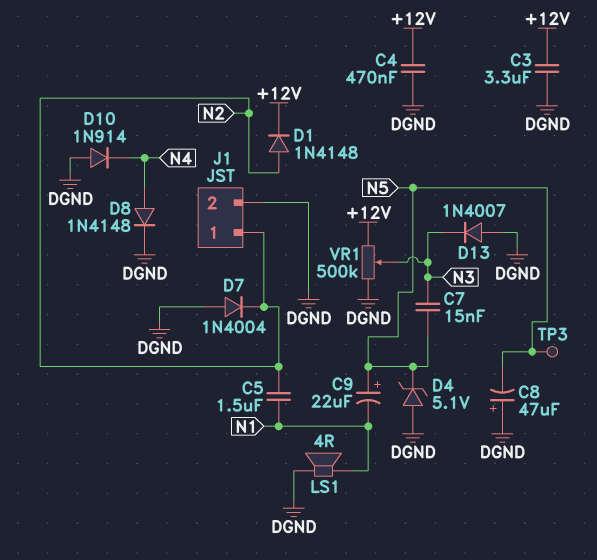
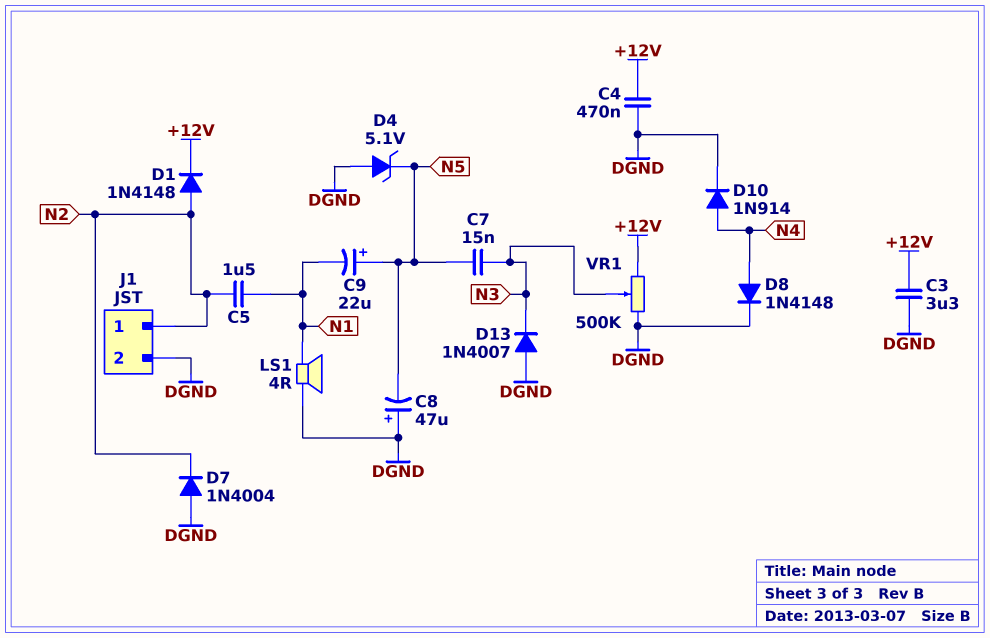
D10: diode 1N914 (A DGND, K N4) -> diode 1N914 (A N4, K DGND)
TP3: test point (N5) -> none

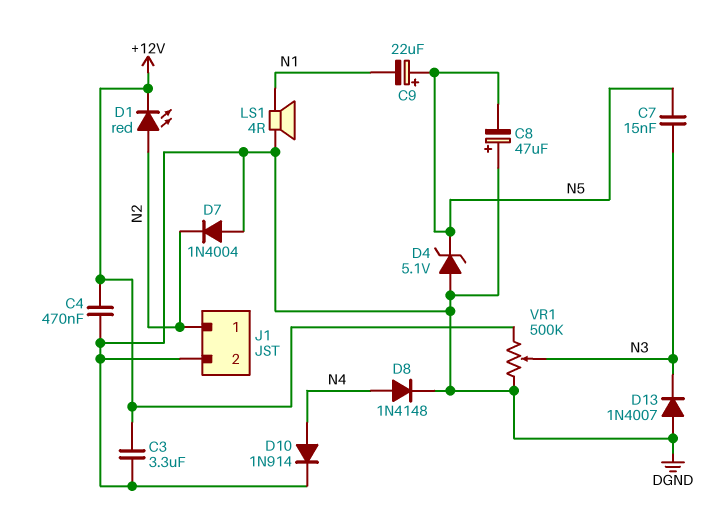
C5: 1.5uF (N1, N2) -> none
D1: diode 1N4148 (A N2, K +12V) -> LED red (A N2, K +12V)

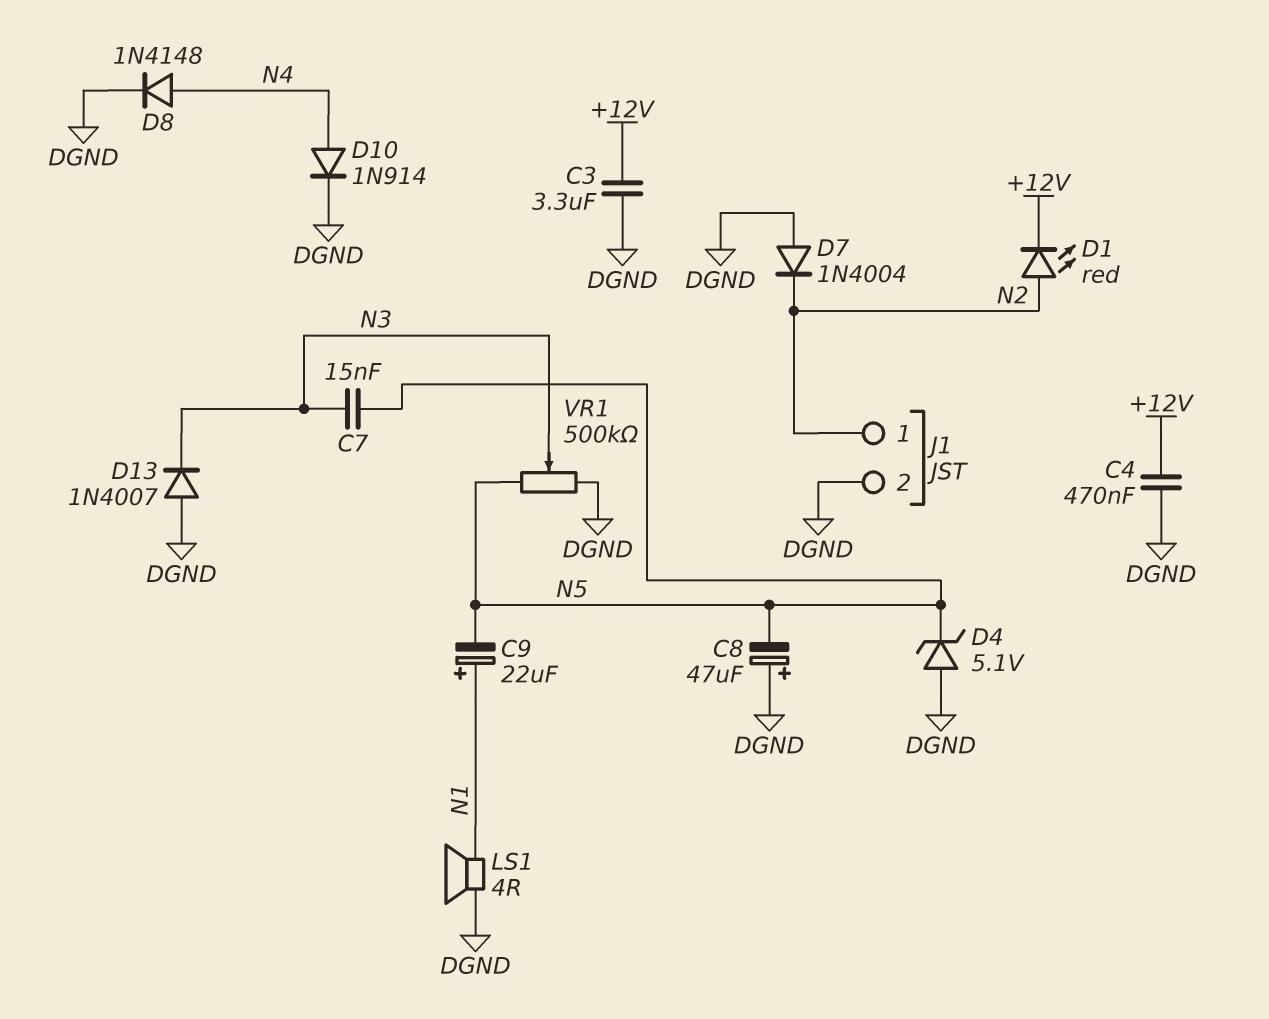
C9: 22uF (plus N5, minus N1) -> 22uF (plus N1, minus N5)
VR1: 500k (+12V, DGND, wiper N3) -> 500k (DGND, N5, wiper N3)

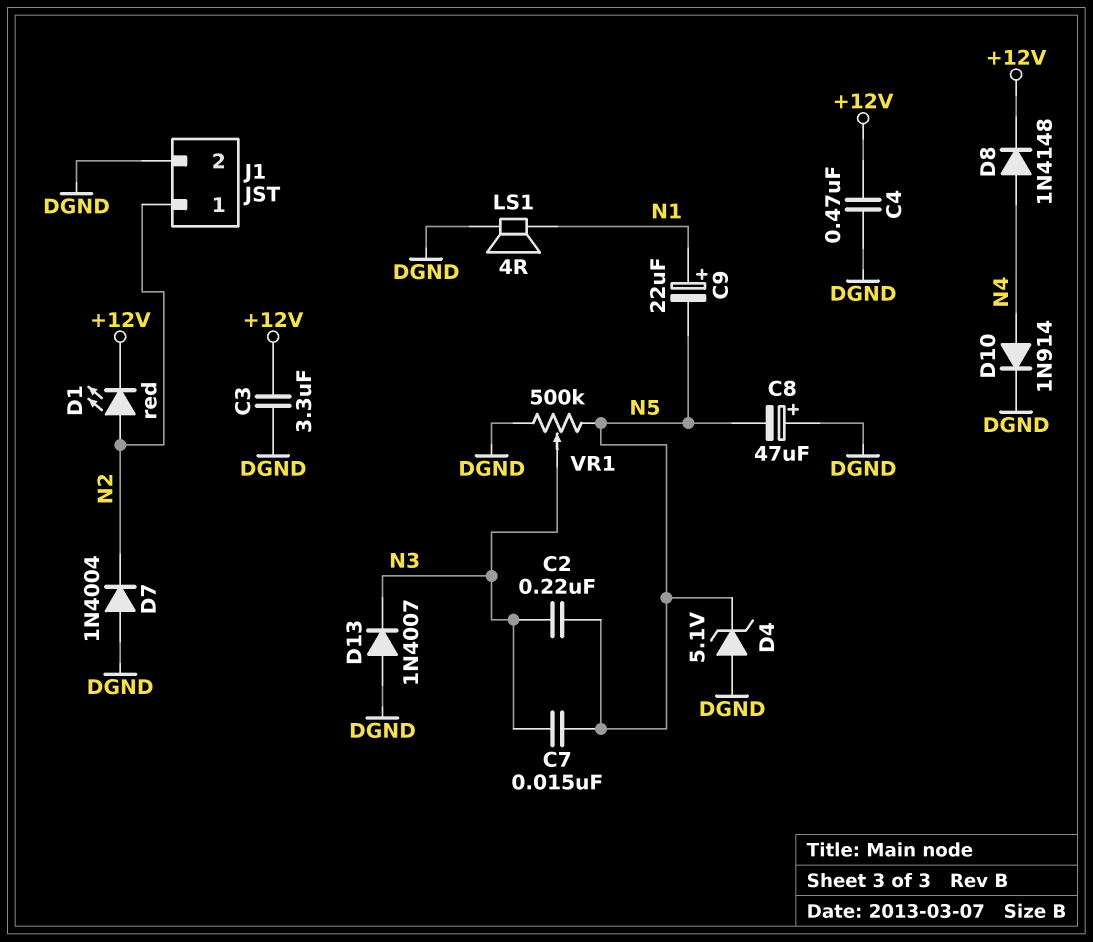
C2: none -> 220nF (N3, N5)
D8: diode 1N4148 (A N4, K DGND) -> diode 1N4148 (A N4, K +12V)

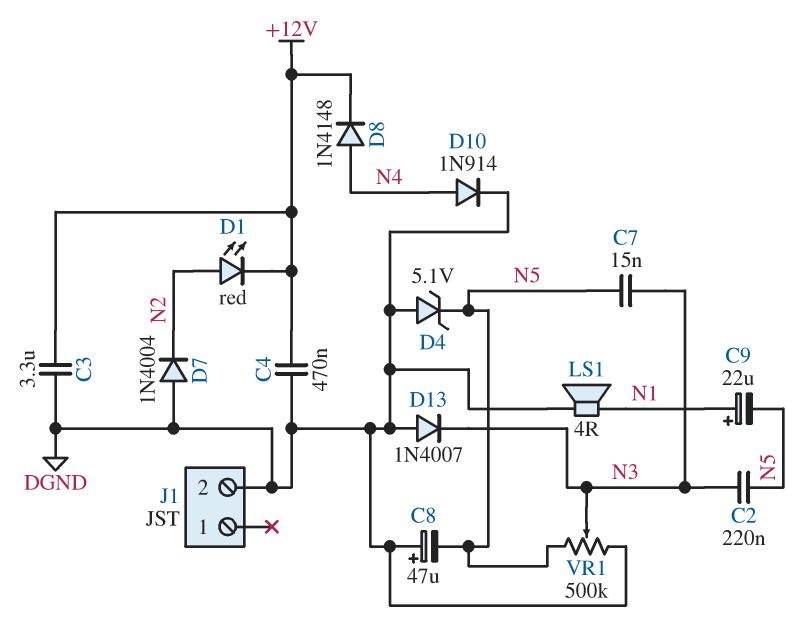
J1 pin 1: N2 -> none

